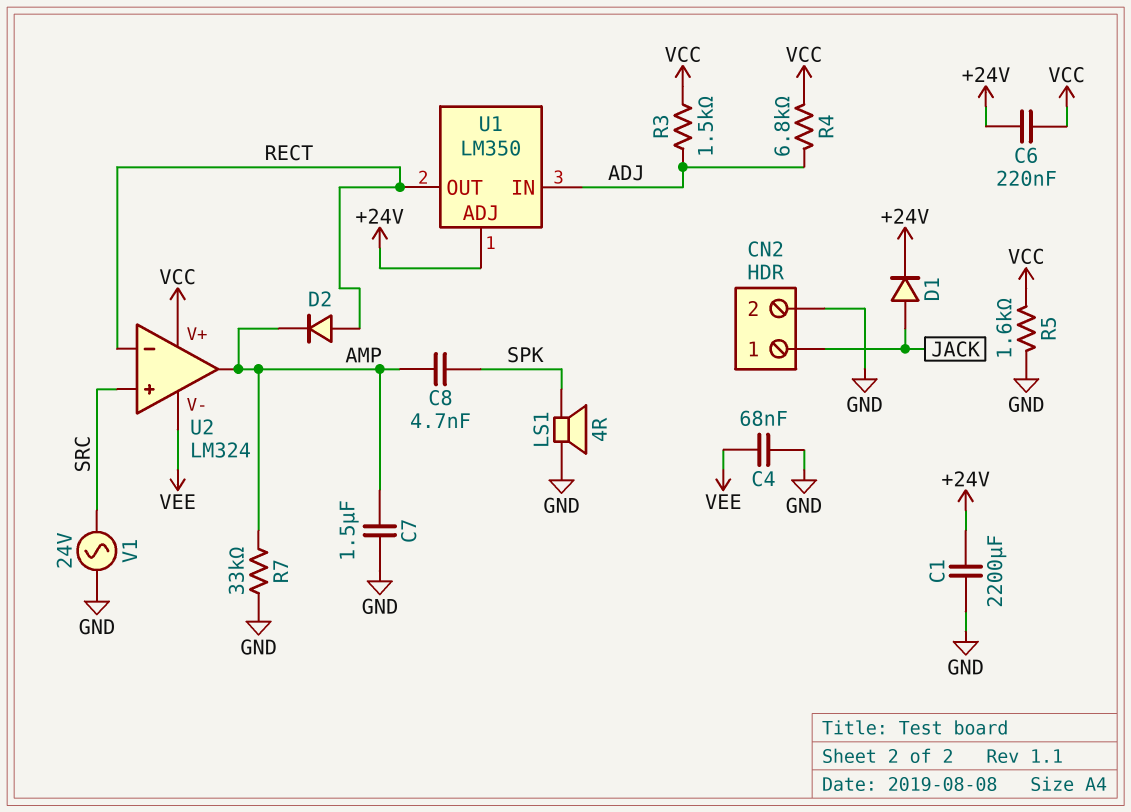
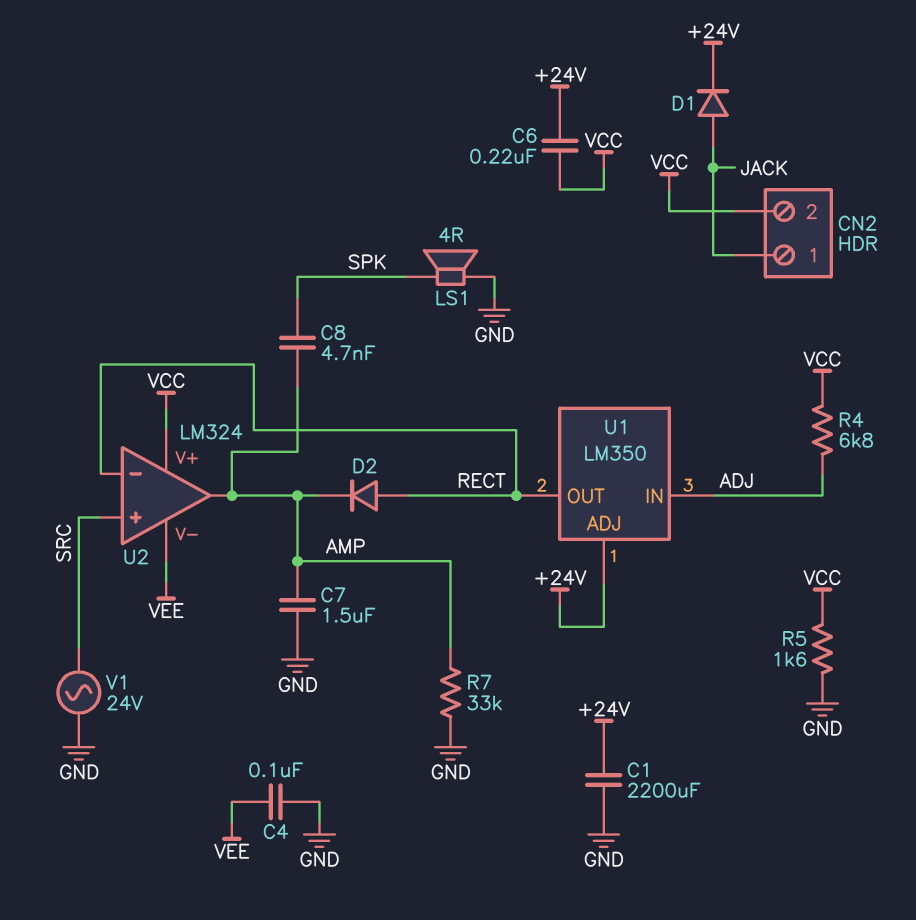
C4: 68nF (GND, VEE) -> 100nF (GND, VEE)
CN2 pin 2: GND -> VCC
R3: 1.5k (ADJ, VCC) -> none

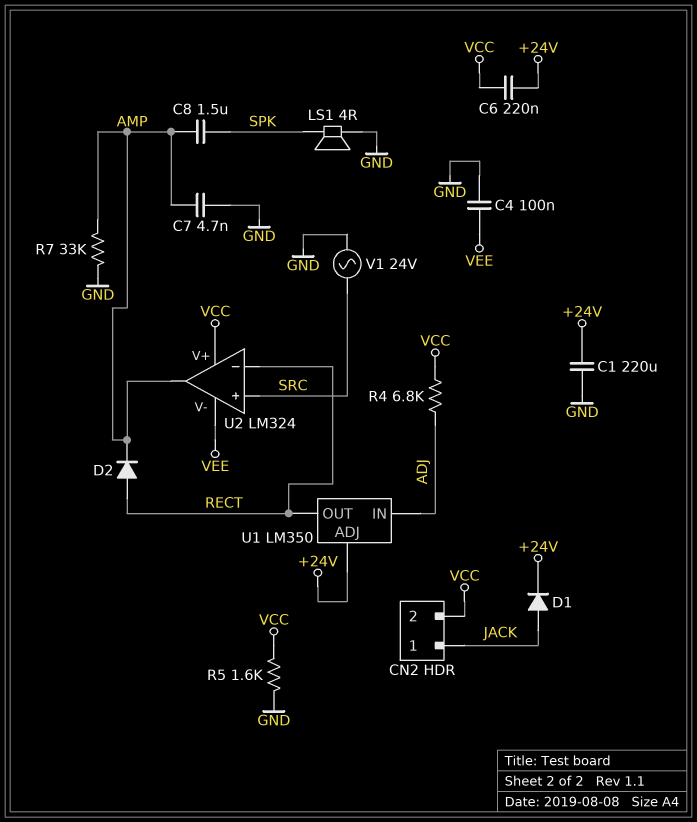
C1: 2200uF (+24V, GND) -> 220uF (+24V, GND)
C7: 1.5uF (AMP, GND) -> 4.7nF (AMP, GND)
C8: 4.7nF (AMP, SPK) -> 1.5uF (AMP, SPK)

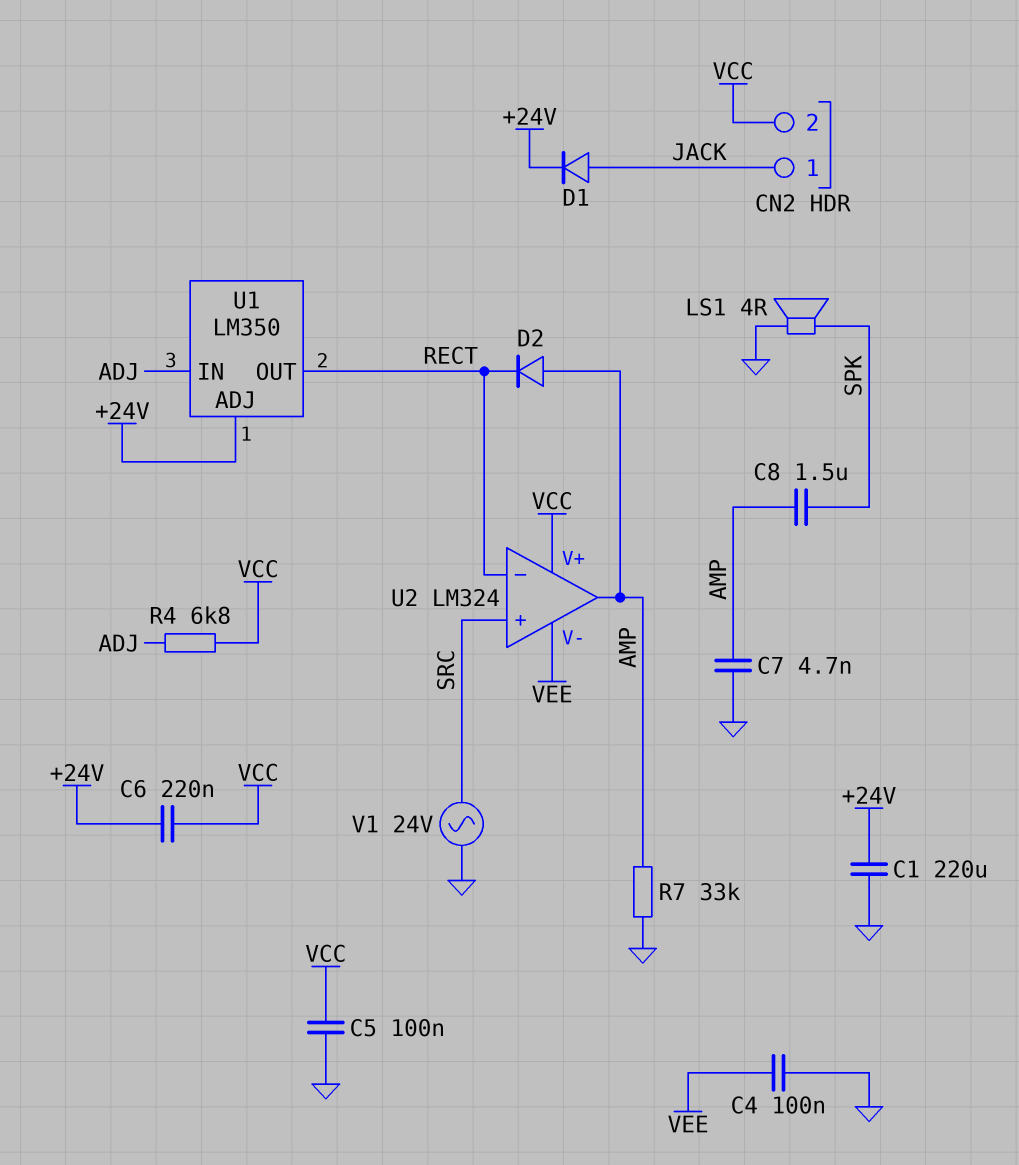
C5: none -> 100nF (GND, VCC)
D2: diode (A RECT, K AMP) -> diode (A AMP, K RECT)
R5: 1.6k (GND, VCC) -> none

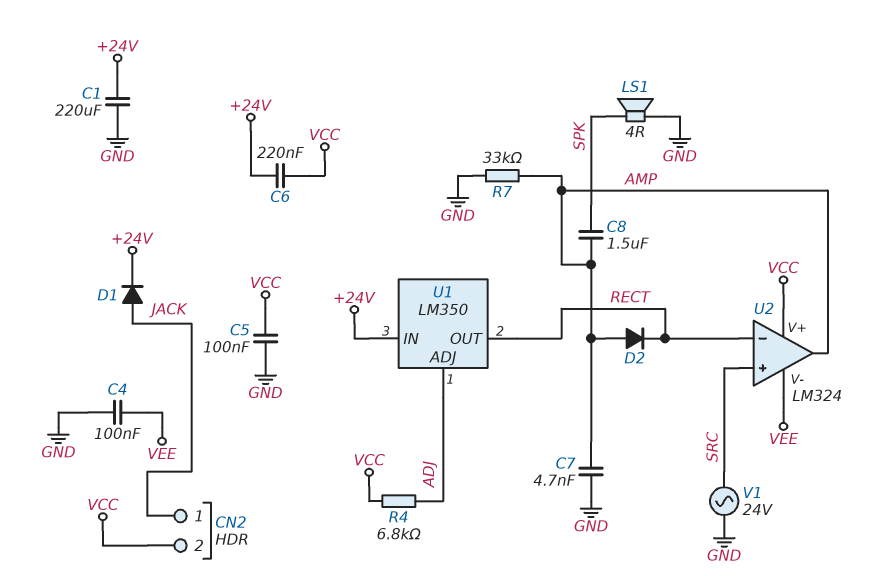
U1 pin ADJ: +24V -> ADJ
U1 pin IN: ADJ -> +24V

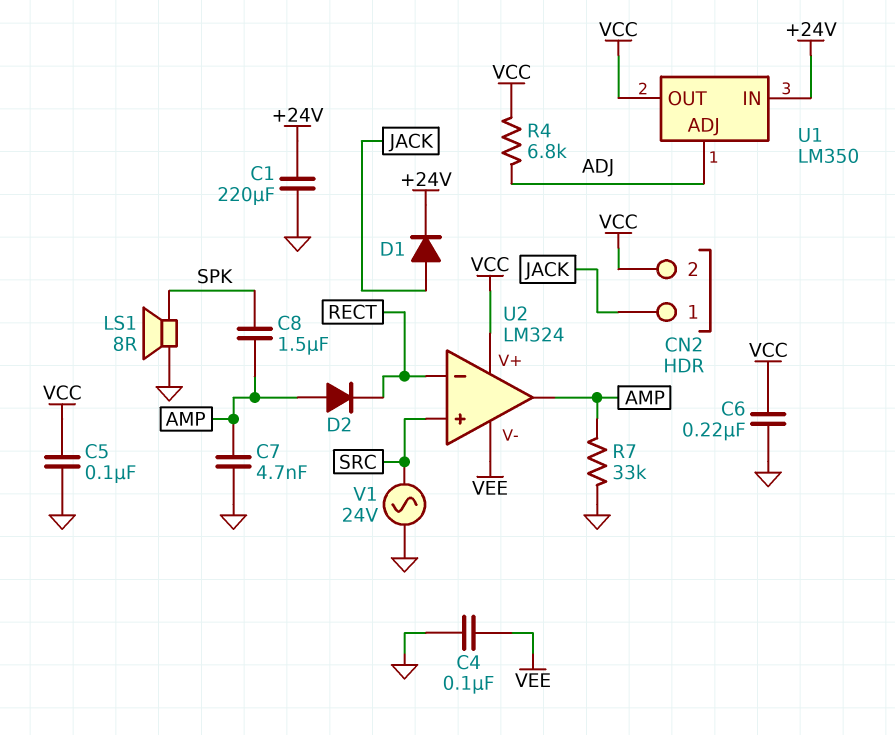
C6: 220nF (+24V, VCC) -> 220nF (GND, VCC)
LS1: speaker 4R (GND, SPK) -> speaker 8R (GND, SPK)
U1 pin OUT: RECT -> VCC

